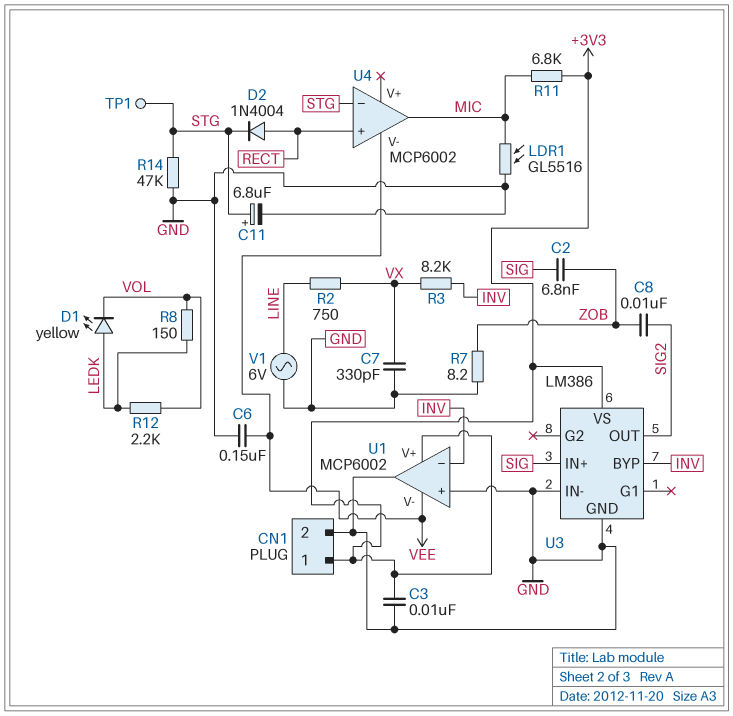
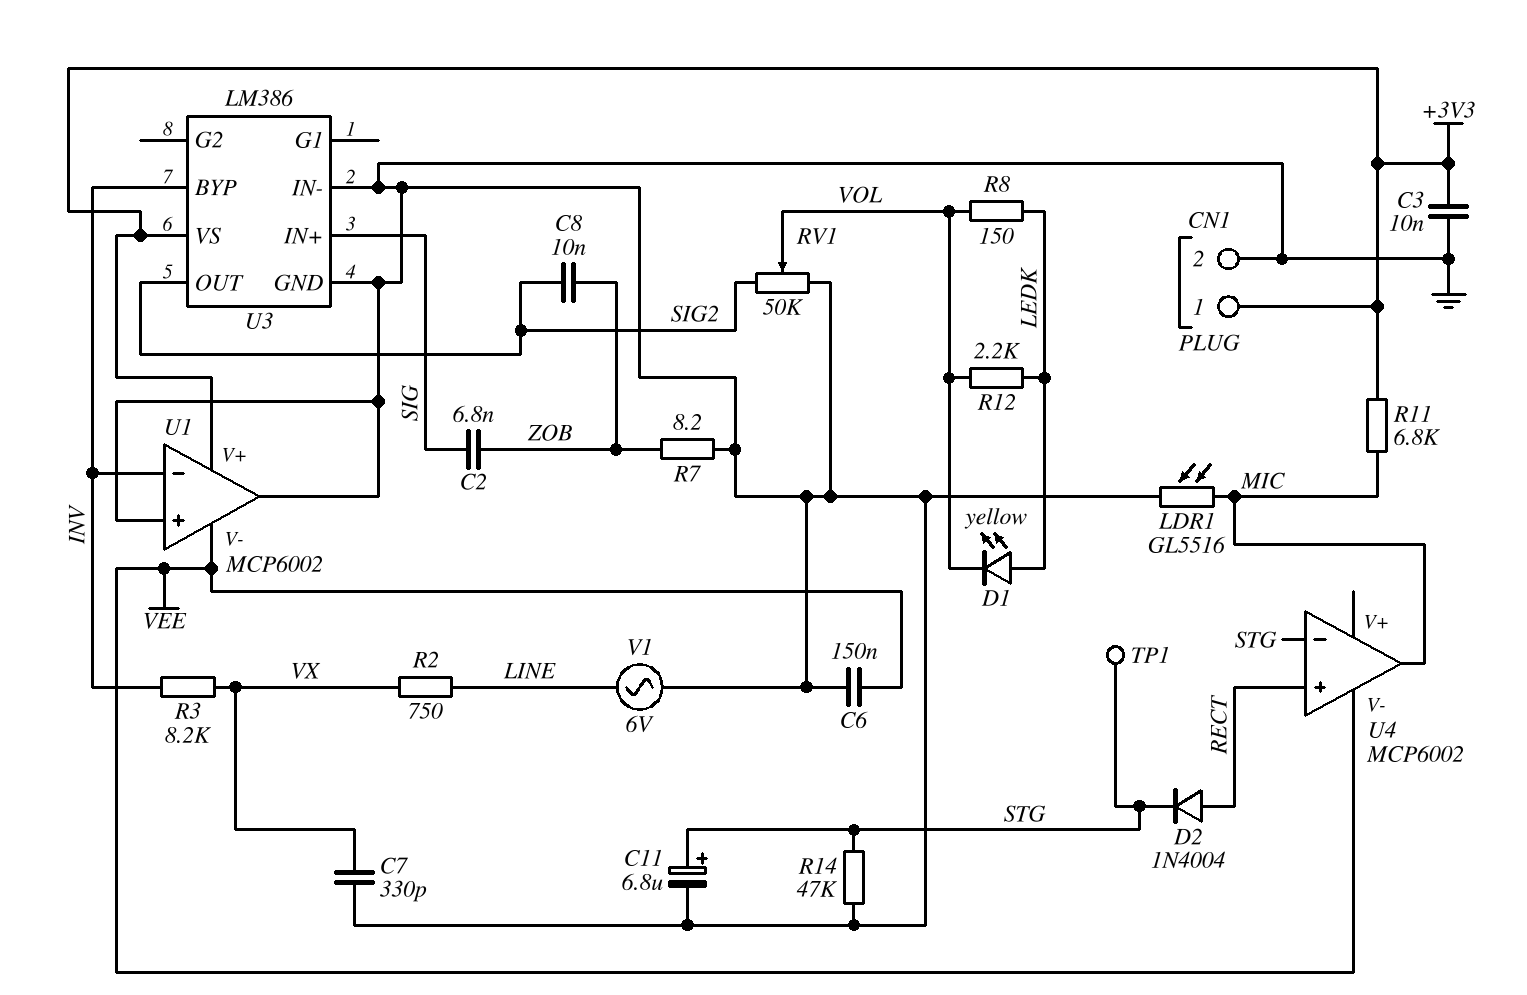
RV1: none -> 50k (GND, SIG2, wiper VOL)

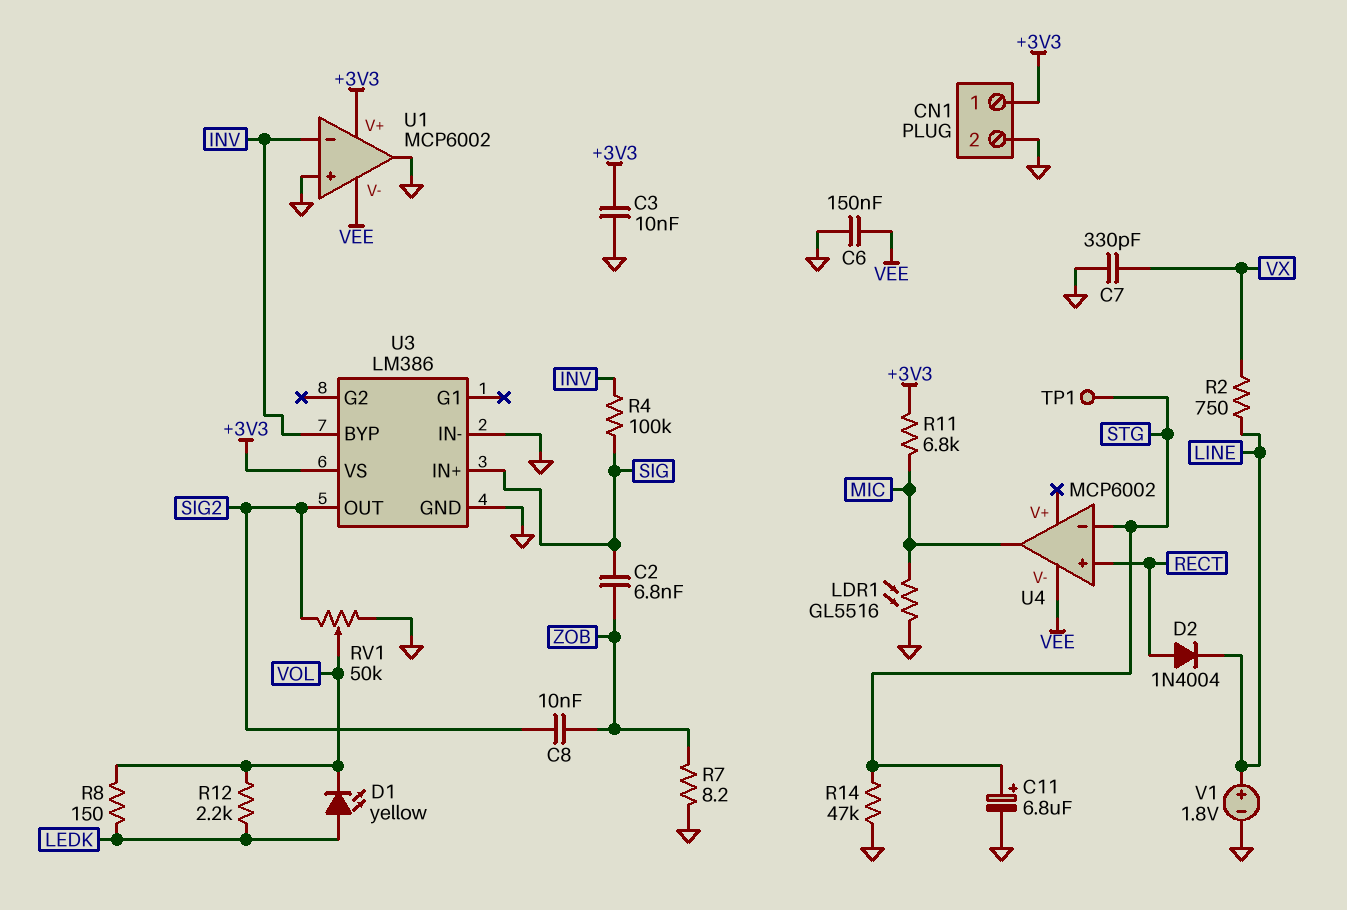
D2: diode 1N4004 (A RECT, K STG) -> diode 1N4004 (A RECT, K LINE)
R3: 8.2k (INV, VX) -> none
R4: none -> 100k (INV, SIG)
V1: AC 6V (GND, LINE) -> 1.8V (plus LINE, minus GND)

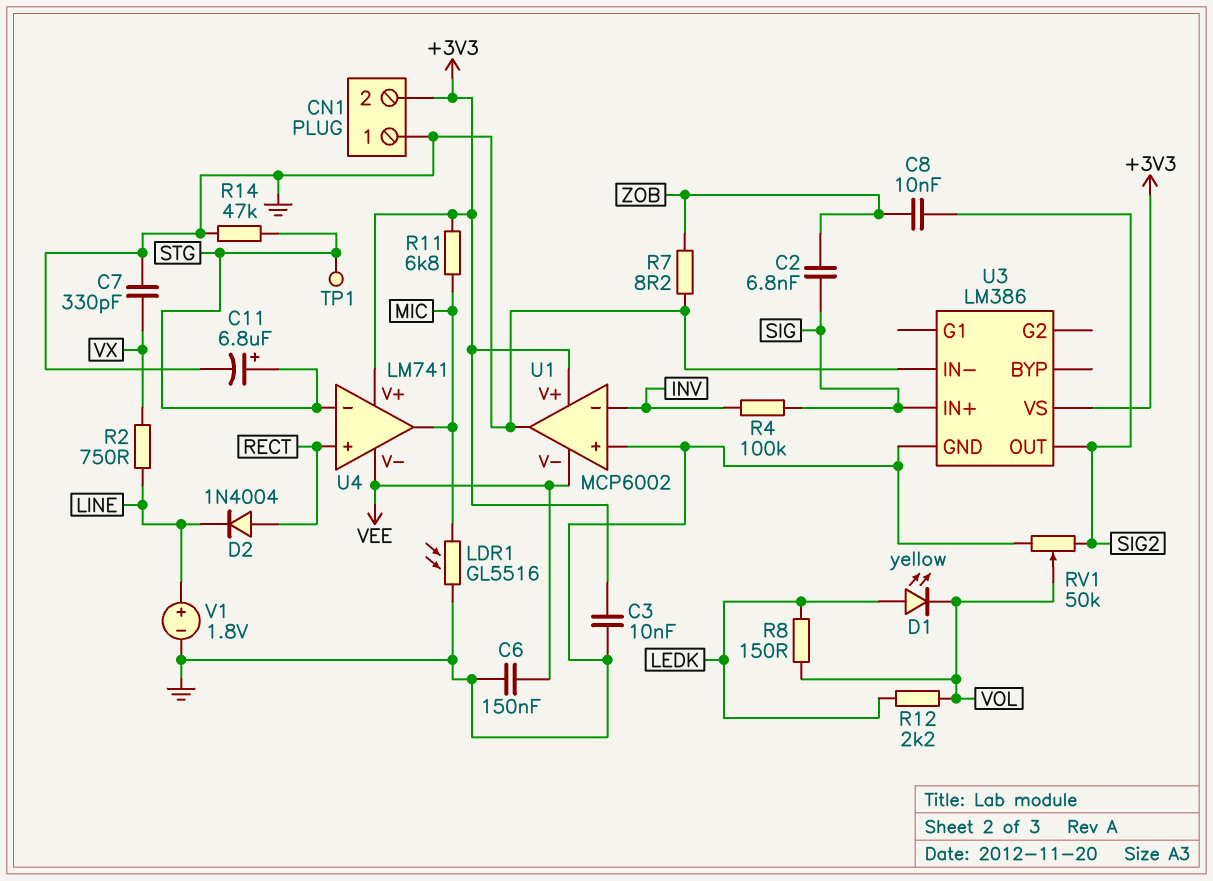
CN1 pin 1: +3V3 -> GND
CN1 pin 2: GND -> +3V3
U3 pin BYP: INV -> none
U4: MCP6002 -> LM741
U4 pin V+: none -> +3V3

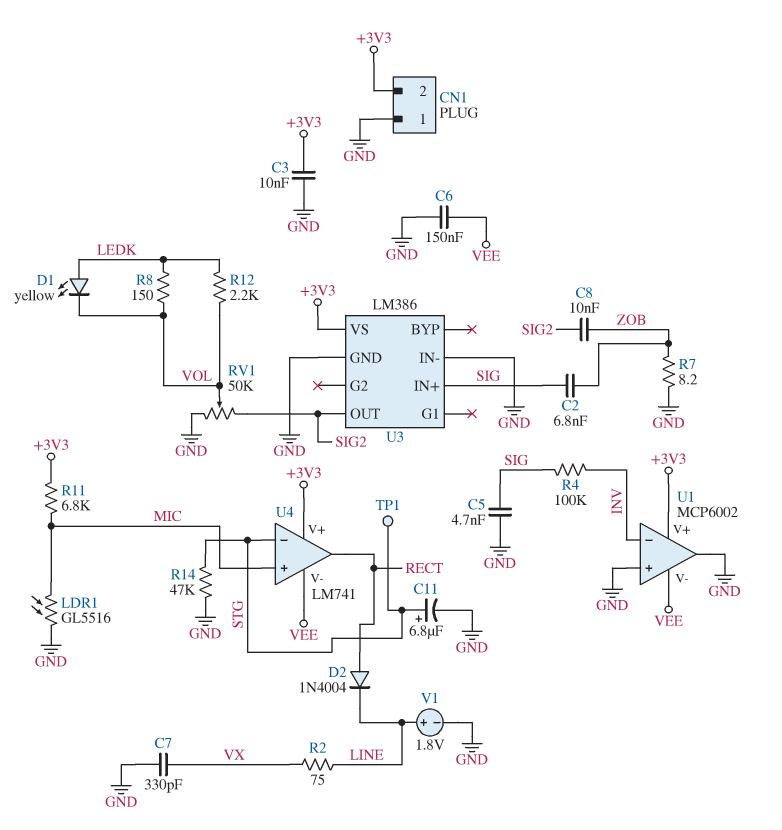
C5: none -> 4.7nF (GND, SIG)
R2: 750 (LINE, VX) -> 75 (LINE, VX)
U4 pin in+: RECT -> MIC
U4 pin out: MIC -> RECT

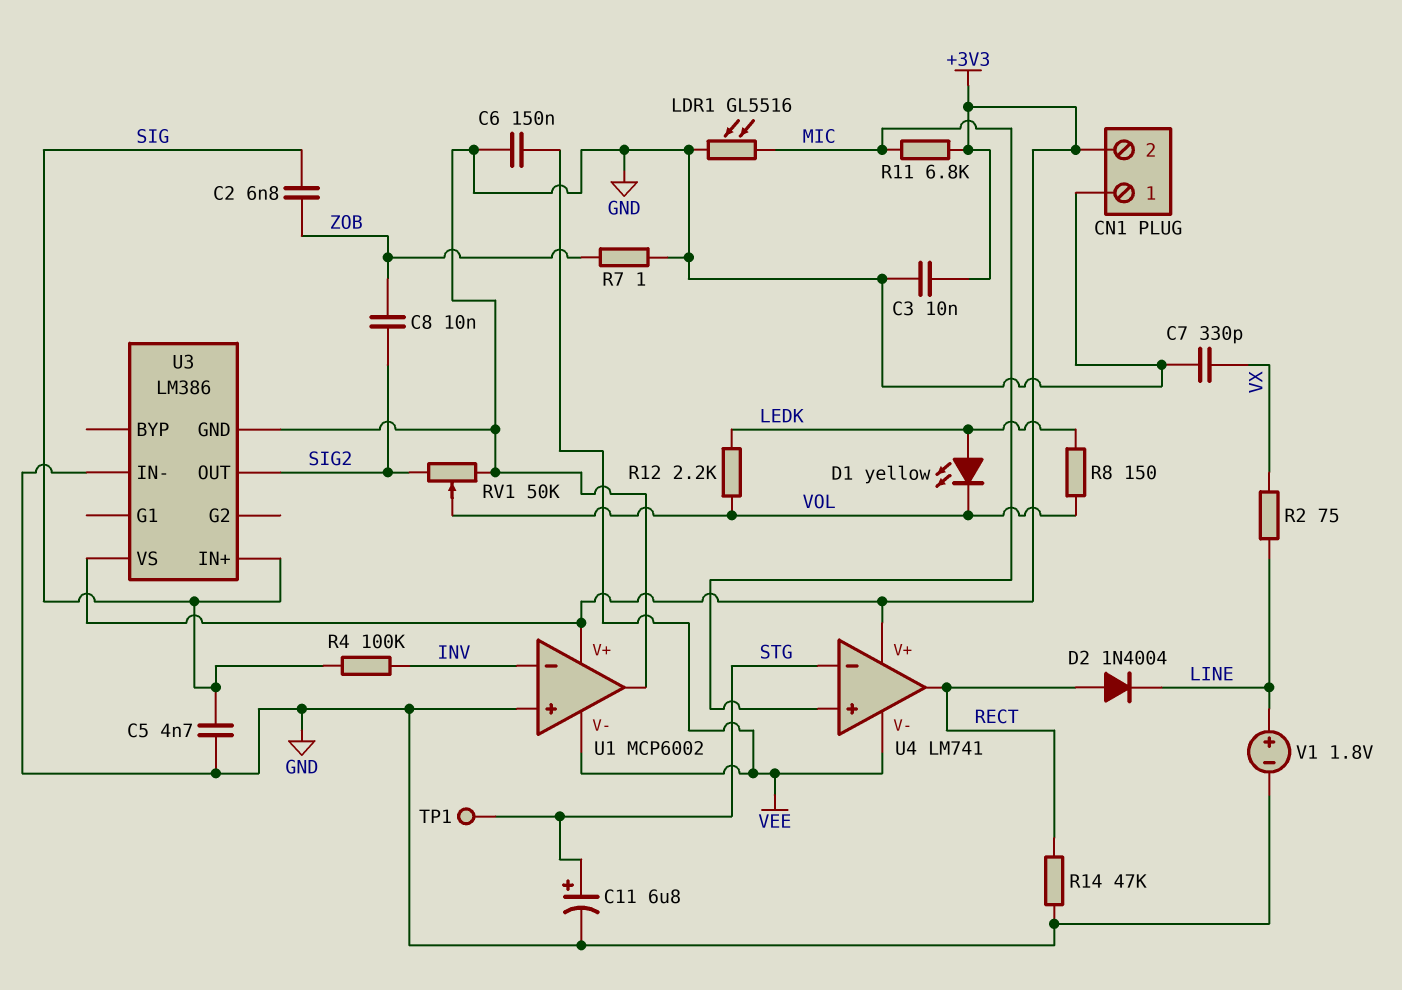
R7: 8.2 (GND, ZOB) -> 1 (GND, ZOB)
R14: 47k (GND, STG) -> 47k (GND, RECT)

